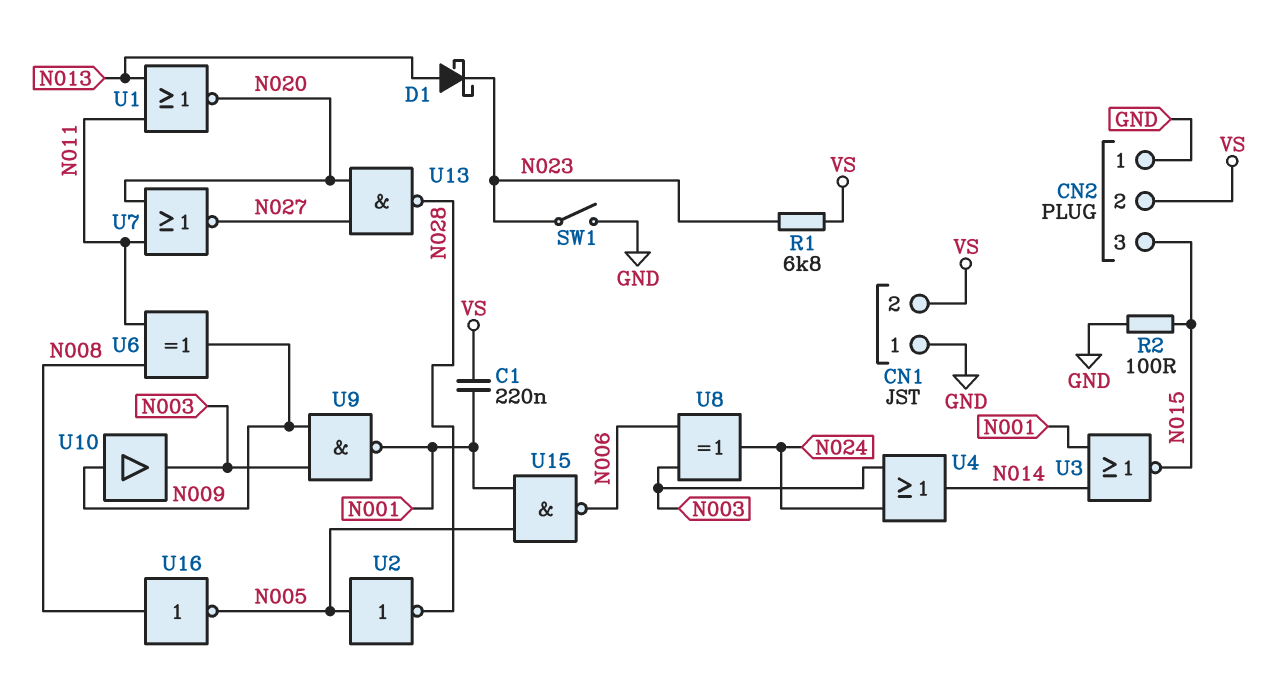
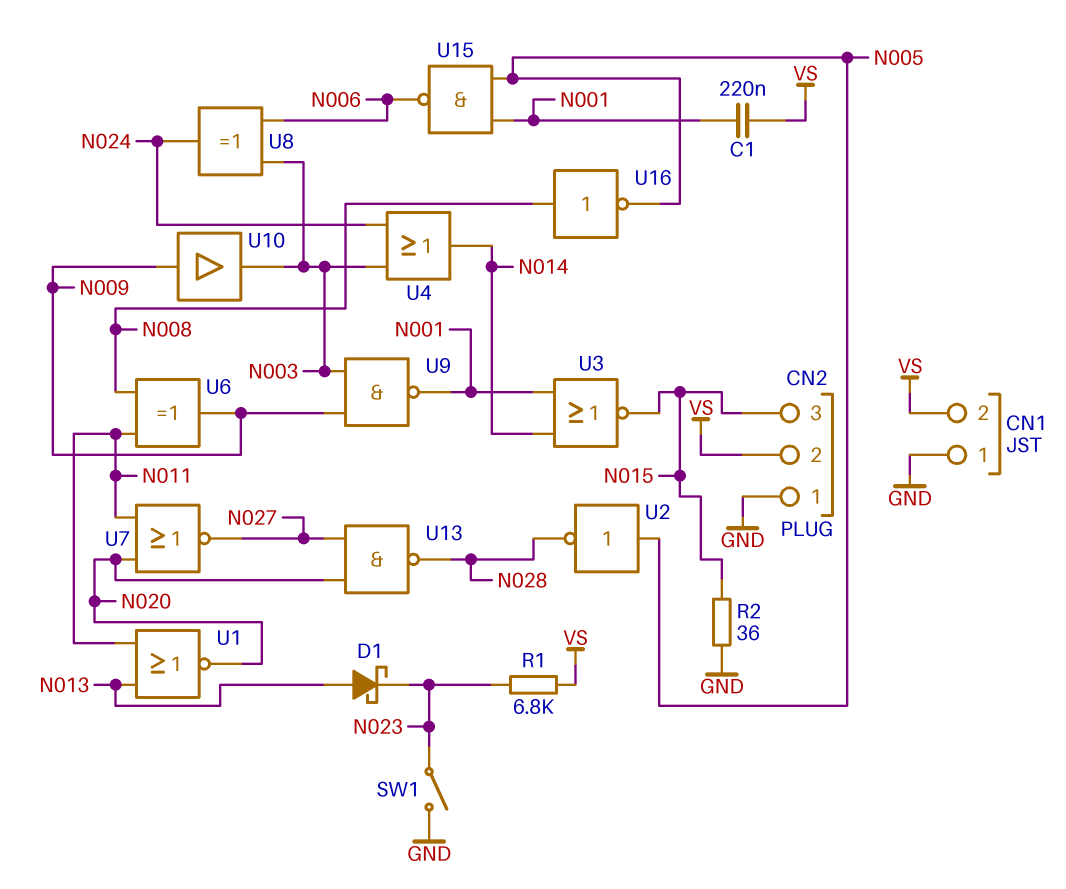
R2: 100 (GND, N015) -> 36 (GND, N015)

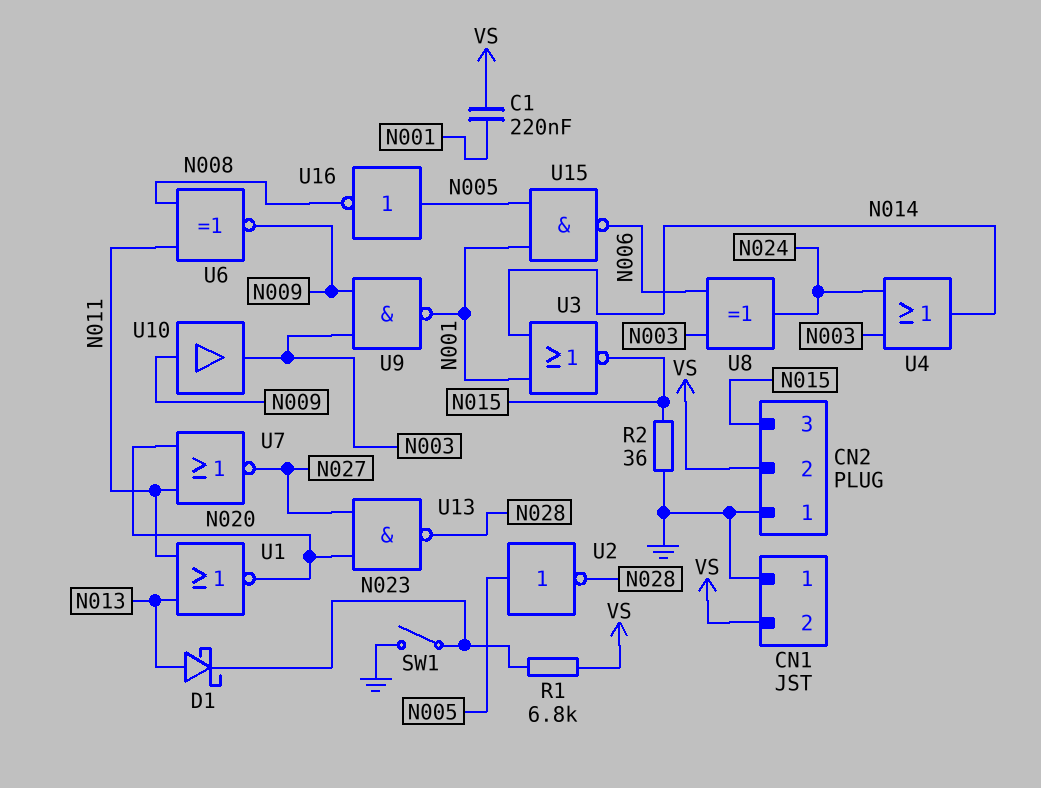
U6: XOR (in N008, in N011, out N009) -> XNOR (in N008, in N011, out N009)
U16: NOT (in N008, out N005) -> NOT (in N005, out N008)

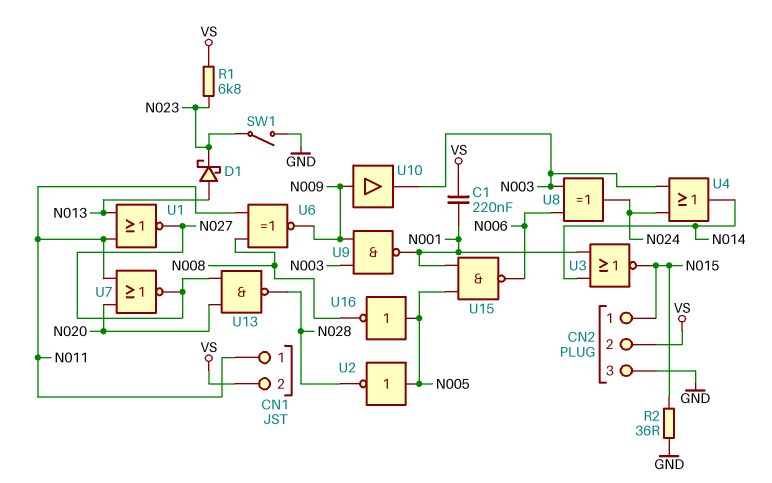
CN1 pin 1: GND -> N011
CN2 pin 1: GND -> N015
CN2 pin 3: N015 -> GND
U1: NOR (in N011, in N013, out N020) -> NOR (in N011, in N013, out N027)

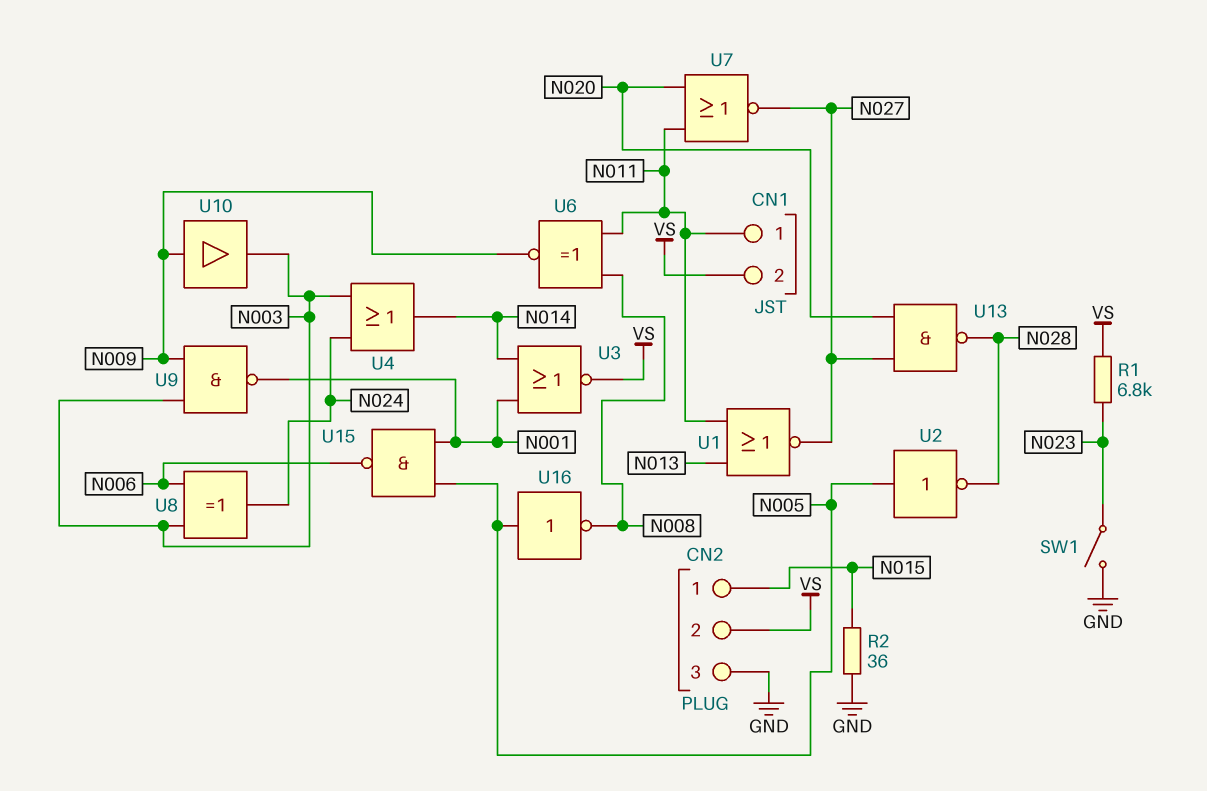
C1: 220nF (N001, VS) -> none
D1: schottky (A N013, K N023) -> none
U3: NOR (in N001, in N014, out N015) -> NOR (in N001, in N014, out VS)

